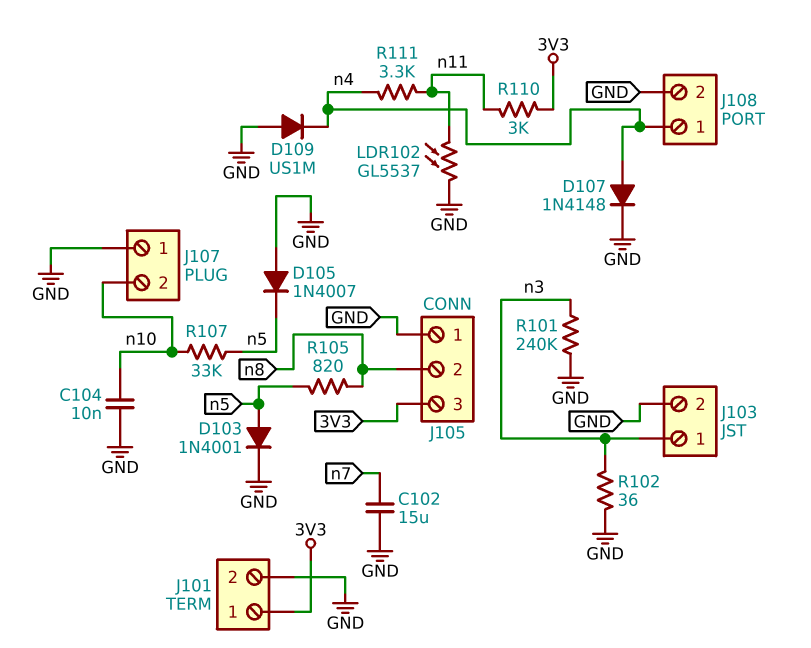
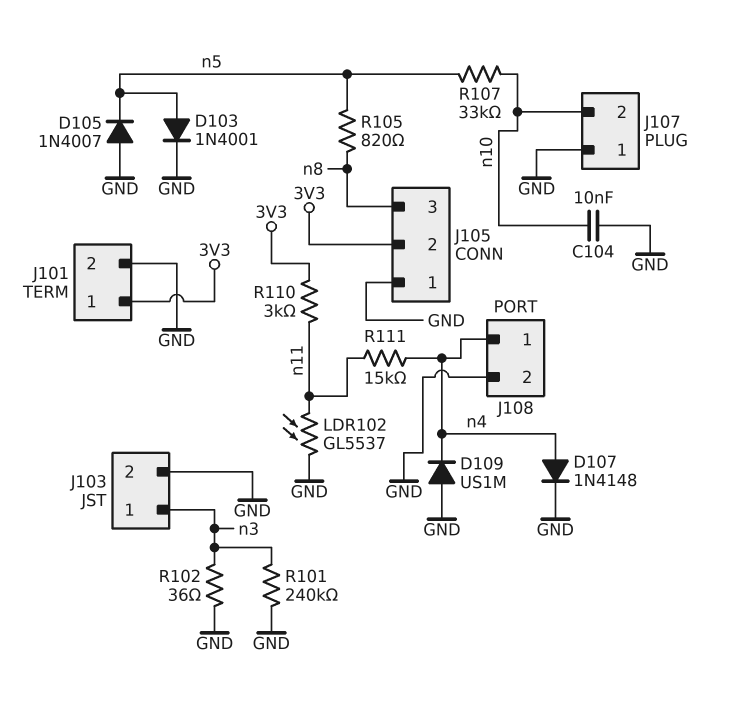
C102: 15uF (GND, n7) -> none
J105 pin 2: n8 -> 3V3
J105 pin 3: 3V3 -> n8
R111: 3.3k (n4, n11) -> 15k (n4, n11)

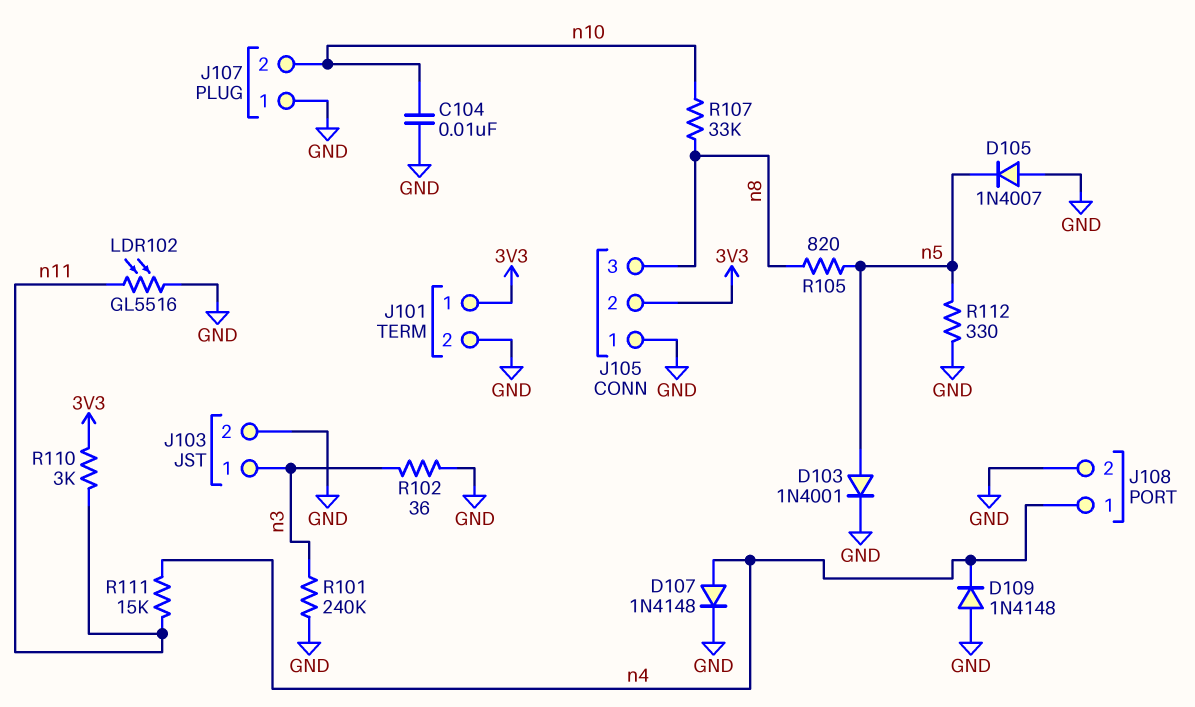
D109: diode US1M (A GND, K n4) -> diode 1N4148 (A GND, K n4)
LDR102: GL5537 (GND, n11) -> GL5516 (GND, n11)
R107: 33k (n5, n10) -> 33k (n8, n10)
R112: none -> 330 (GND, n5)

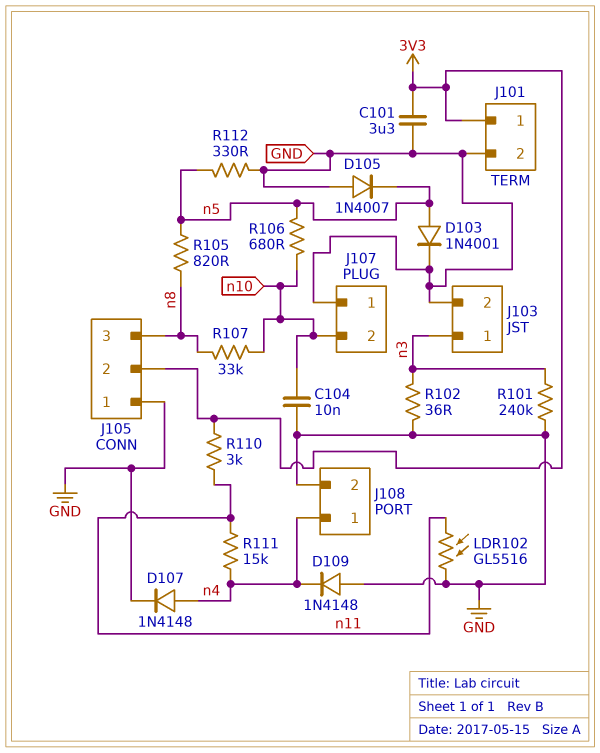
C101: none -> 3.3uF (3V3, GND)
R106: none -> 680 (n5, n10)

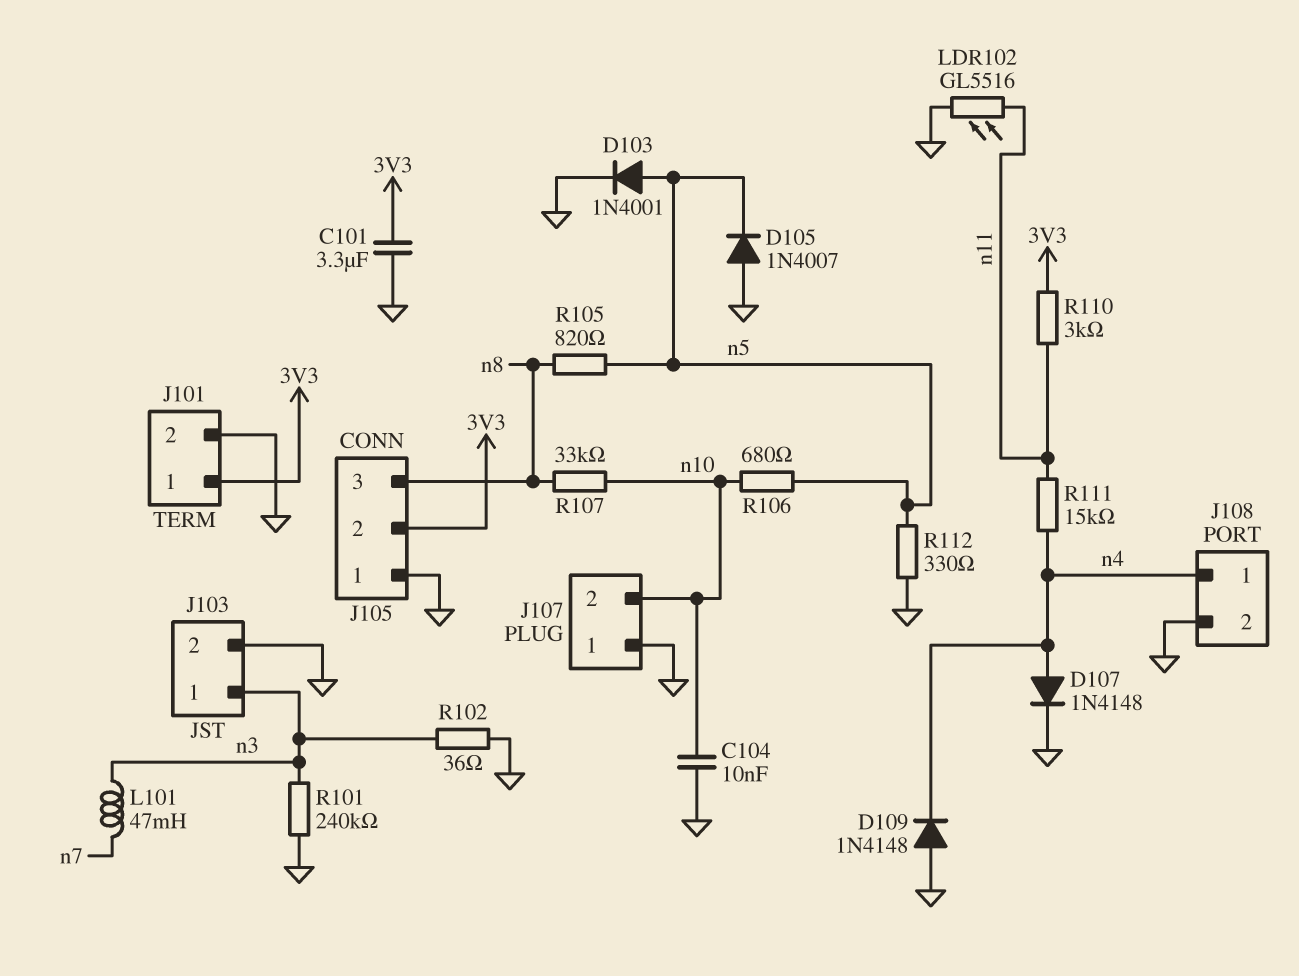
L101: none -> 47mH (n3, n7)

